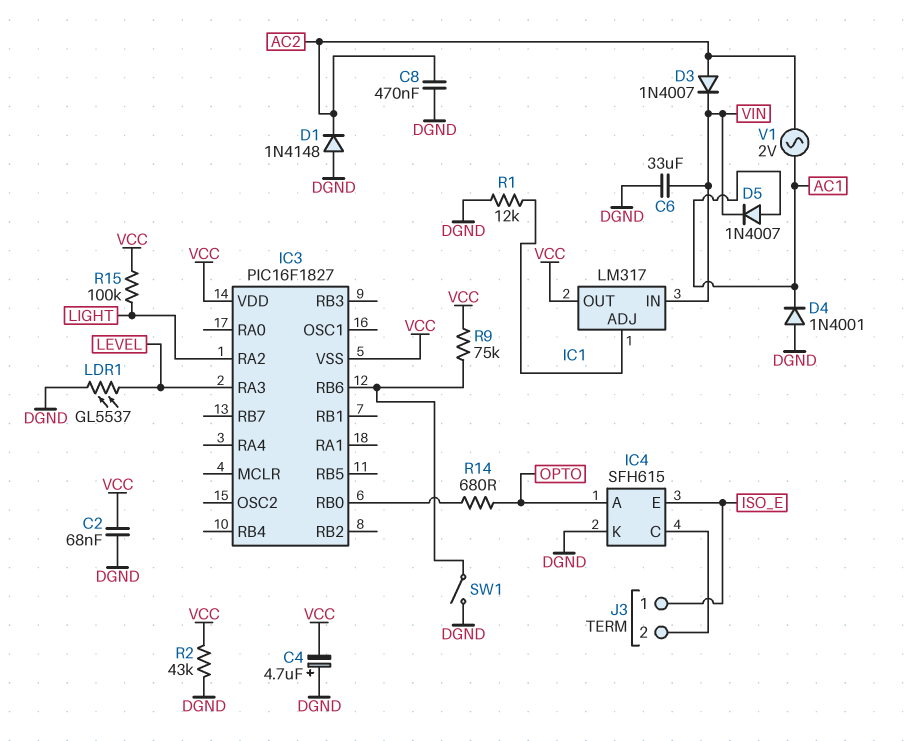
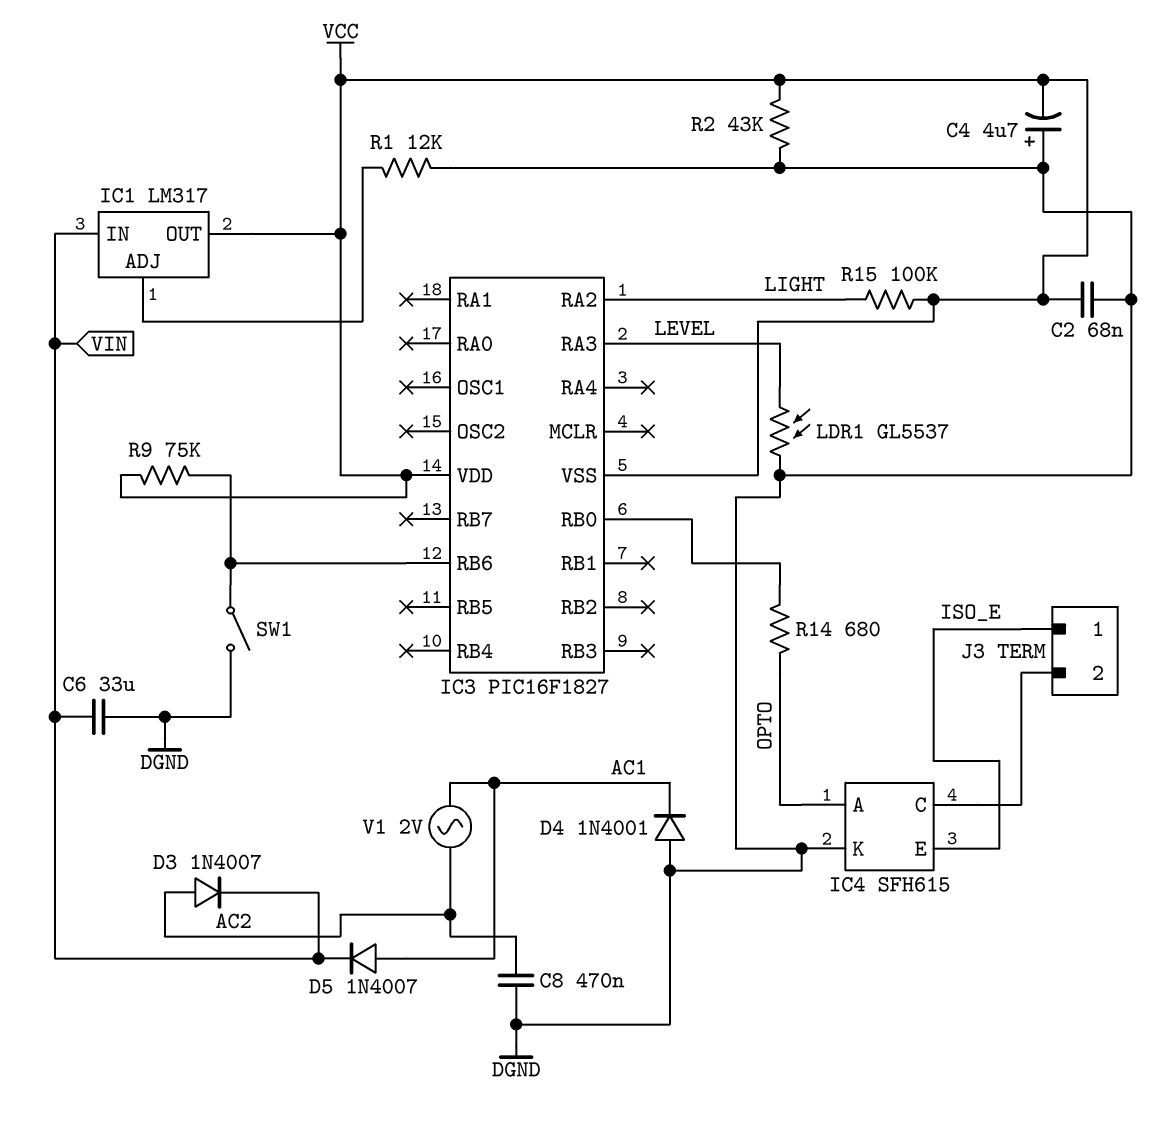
D1: diode 1N4148 (A DGND, K AC2) -> none

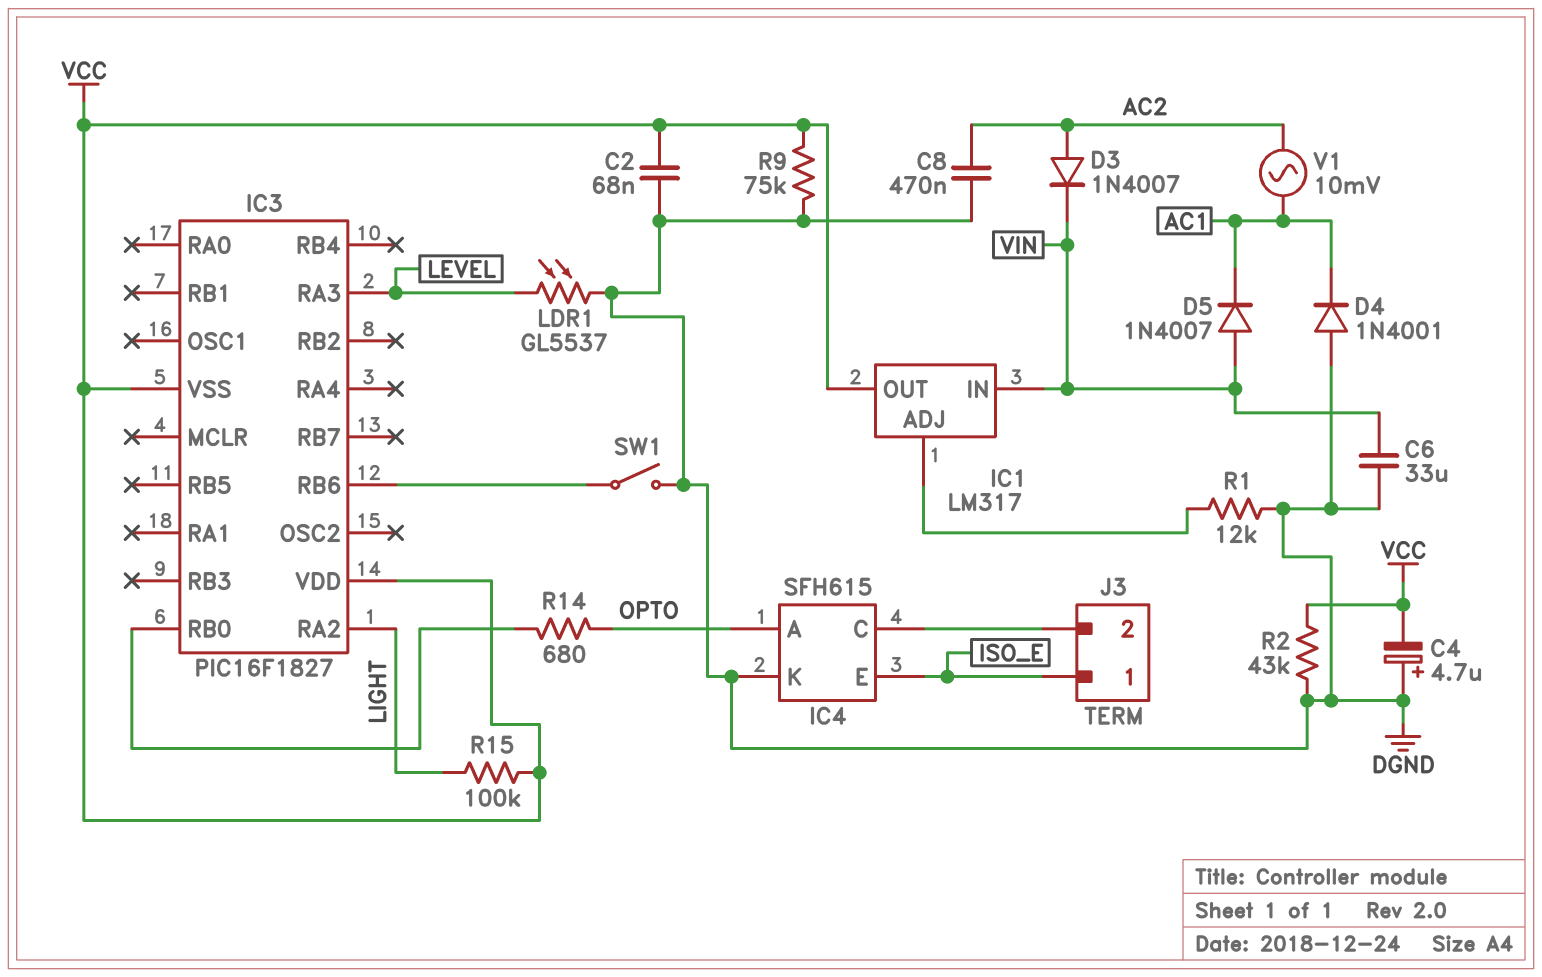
D5: diode 1N4007 (A AC1, K VIN) -> diode 1N4007 (A VIN, K AC1)
R9: 75k (IC3/RB6, VCC) -> 75k (DGND, VCC)
V1: AC 2V (AC1, AC2) -> AC 10mV (AC1, AC2)

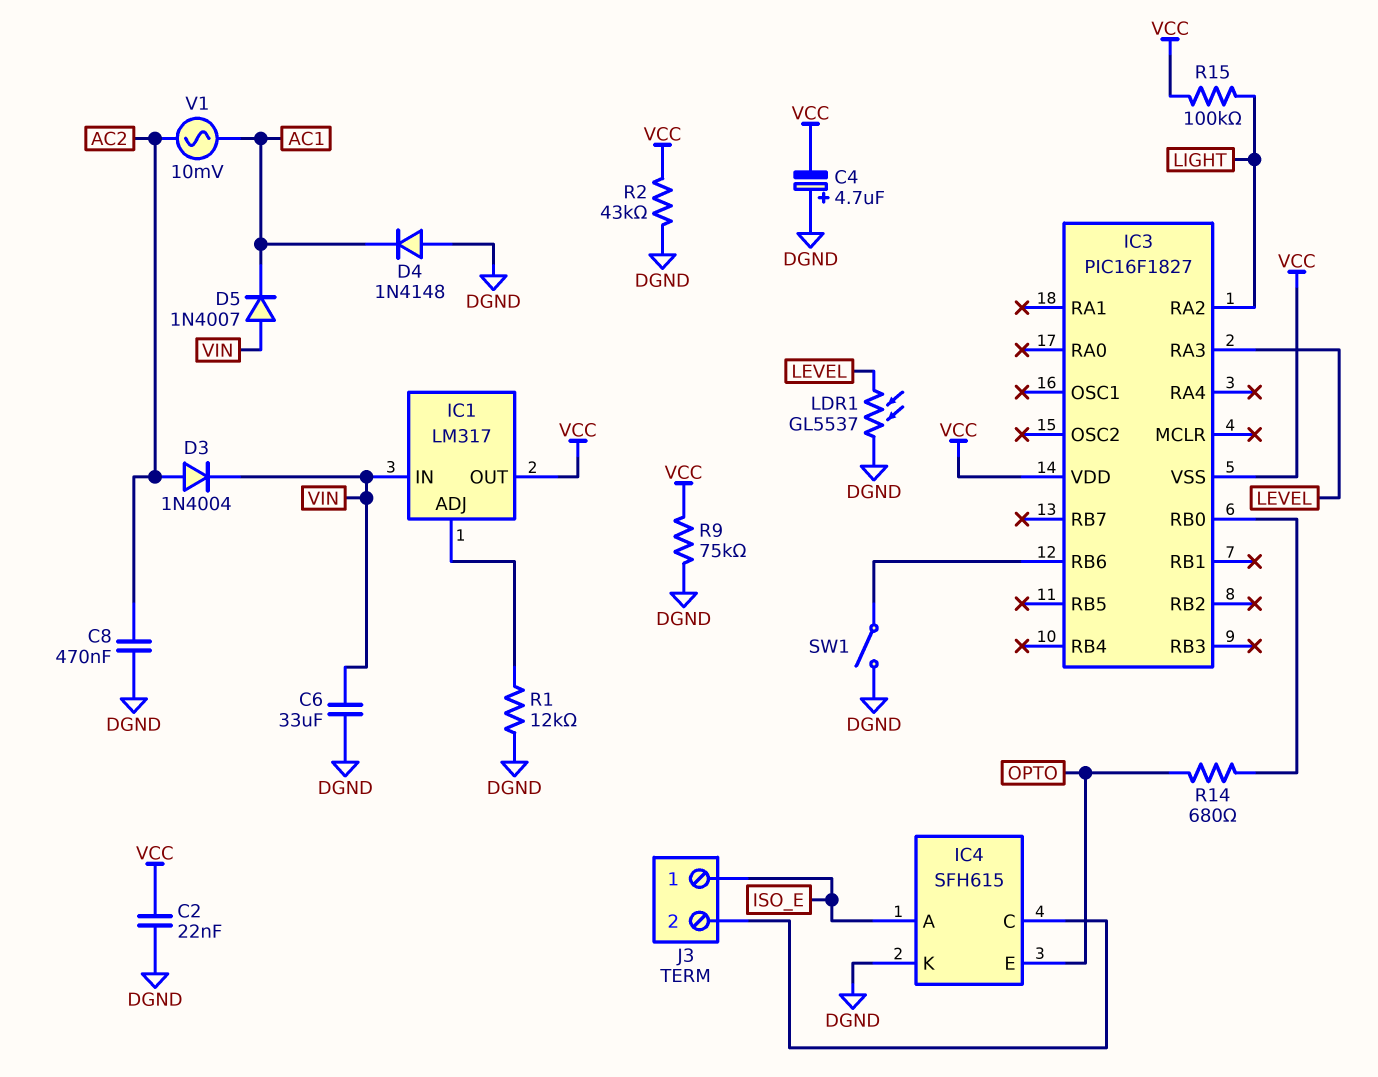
C2: 68nF (DGND, VCC) -> 22nF (DGND, VCC)
D3: diode 1N4007 (A AC2, K VIN) -> diode 1N4004 (A AC2, K VIN)
D4: diode 1N4001 (A DGND, K AC1) -> diode 1N4148 (A DGND, K AC1)
IC4 pin A: OPTO -> ISO_E
IC4 pin E: ISO_E -> OPTO

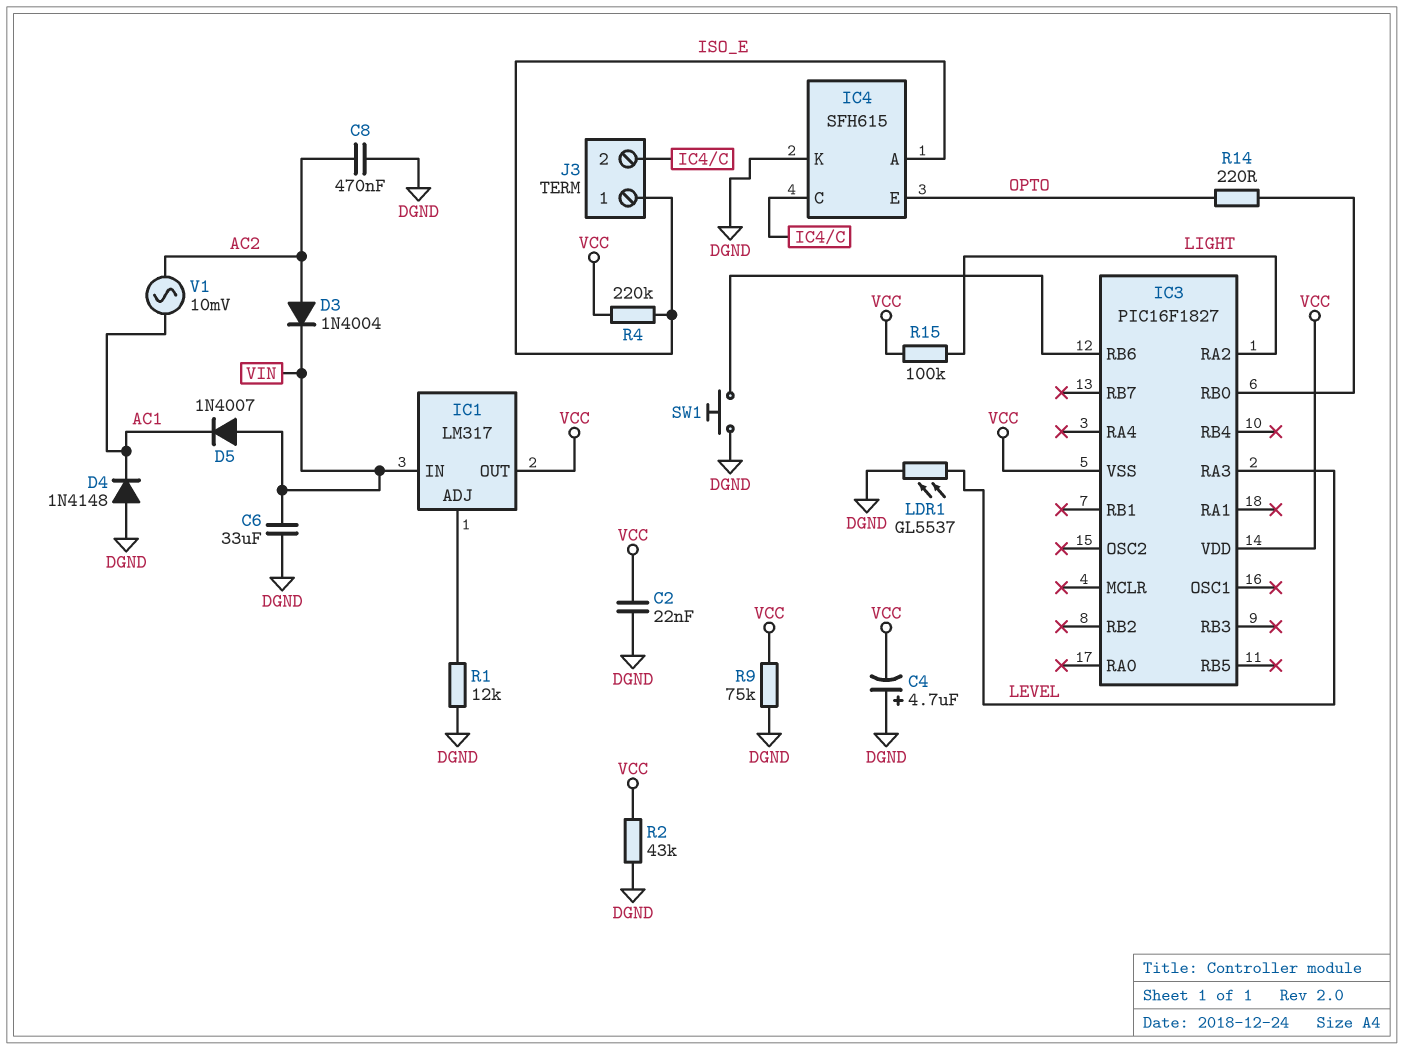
R4: none -> 220k (ISO_E, VCC)
R14: 680 (IC3/RB0, OPTO) -> 220 (IC3/RB0, OPTO)
SW1: switch (DGND, IC3/RB6) -> button (DGND, IC3/RB6)

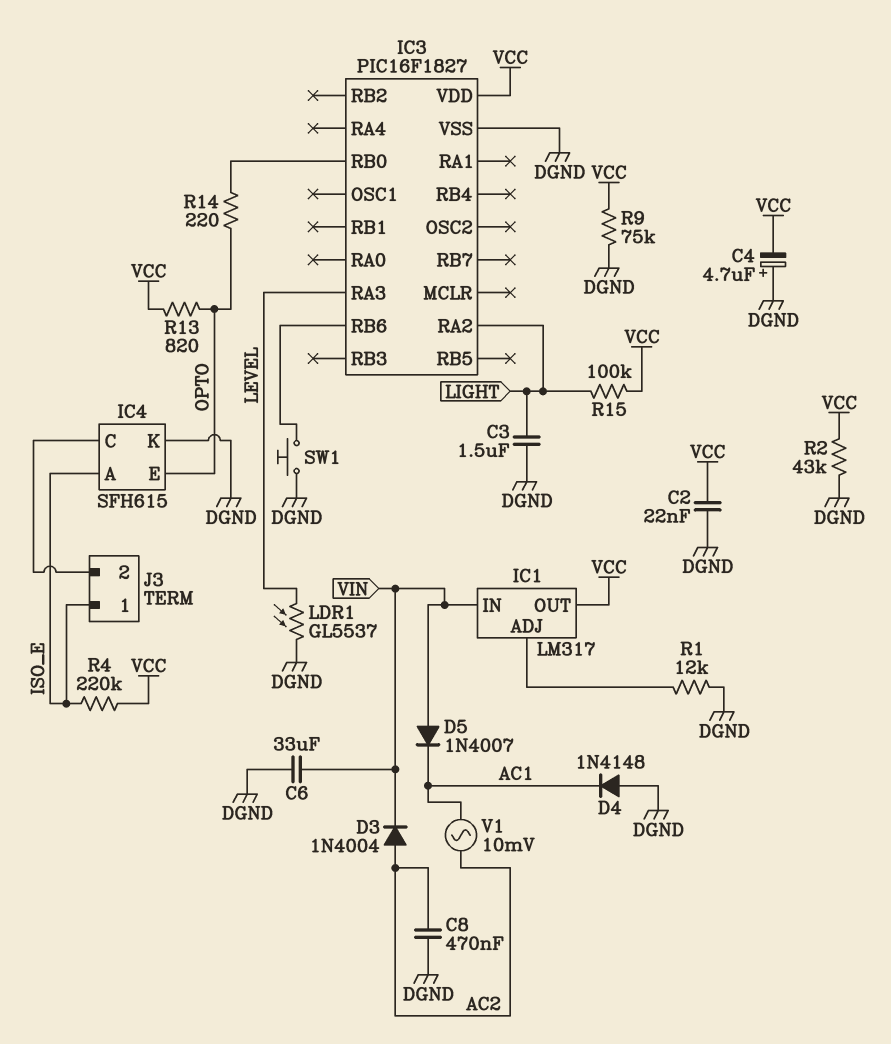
C3: none -> 1.5uF (DGND, LIGHT)
IC3 pin VSS: VCC -> DGND
R13: none -> 820 (OPTO, VCC)

